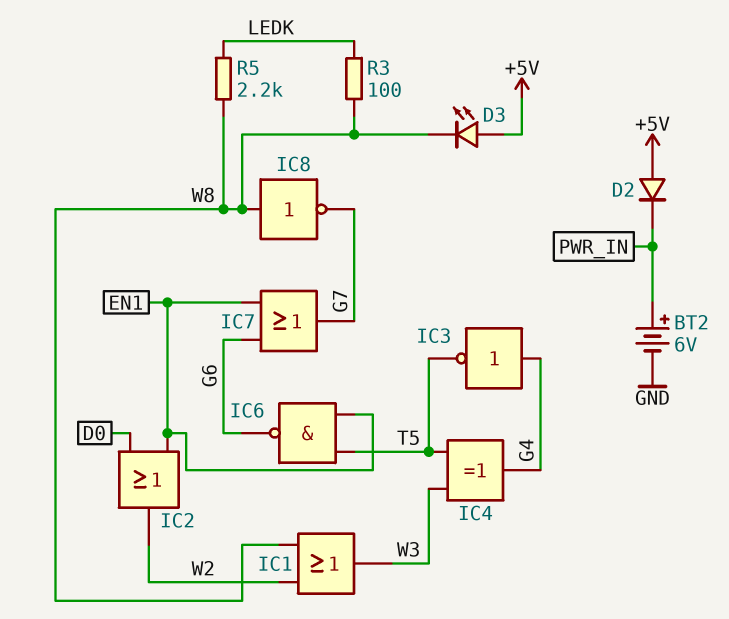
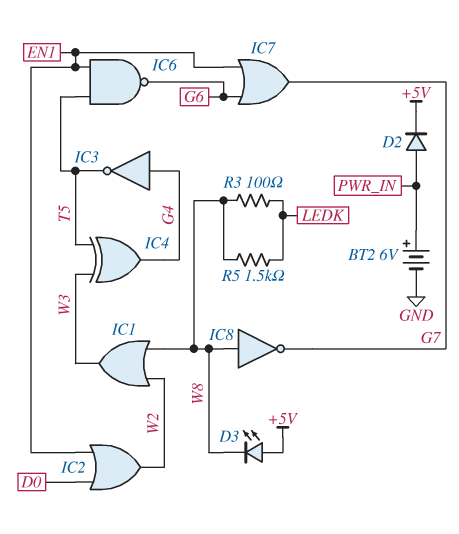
D2: diode (A +5V, K PWR_IN) -> diode (A PWR_IN, K +5V)
R5: 2.2k (LEDK, W8) -> 1.5k (LEDK, W8)

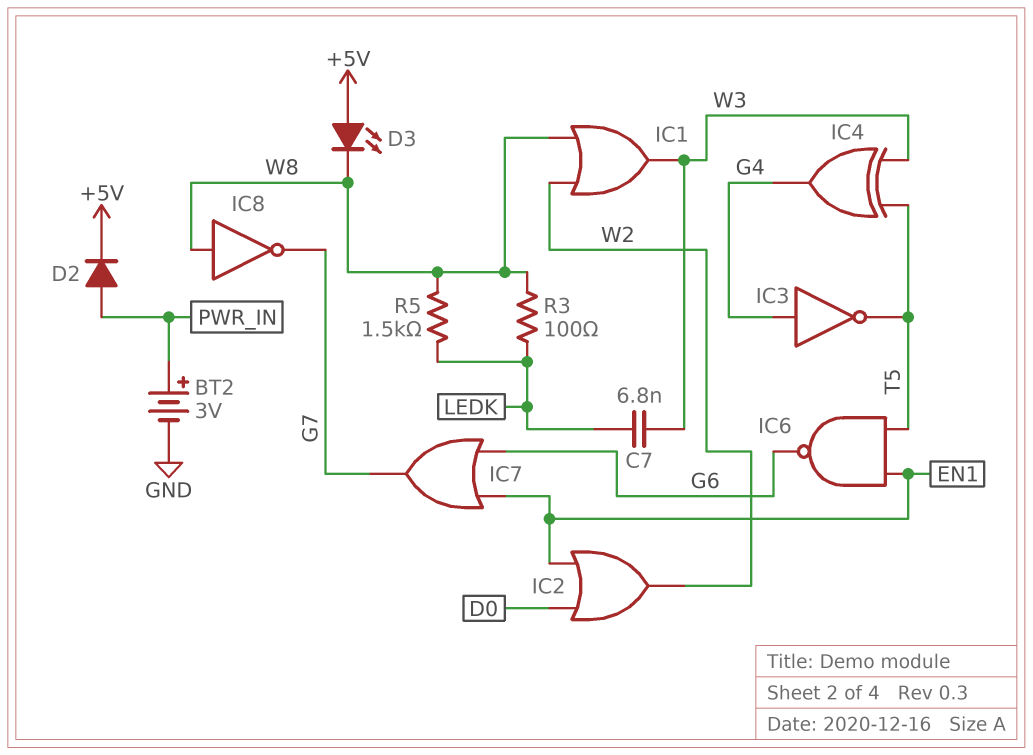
BT2: 6V (plus PWR_IN, minus GND) -> 3V (plus PWR_IN, minus GND)
C7: none -> 6.8nF (LEDK, W3)

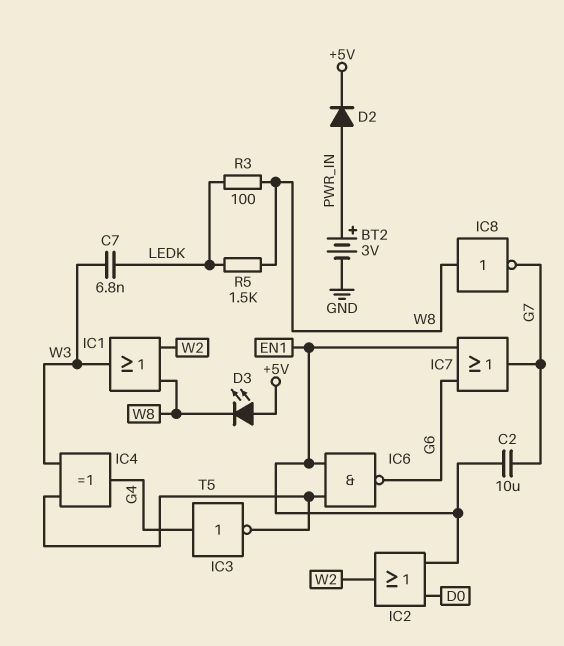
C2: none -> 10uF (EN1, G7)

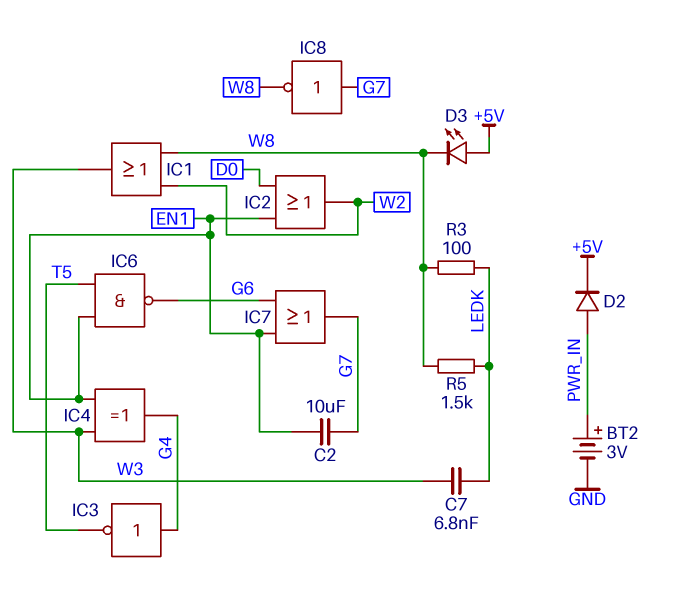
IC4: XOR (in T5, in W3, out G4) -> XOR (in EN1, in W3, out G4)
IC8: NOT (in W8, out G7) -> NOT (in G7, out W8)

